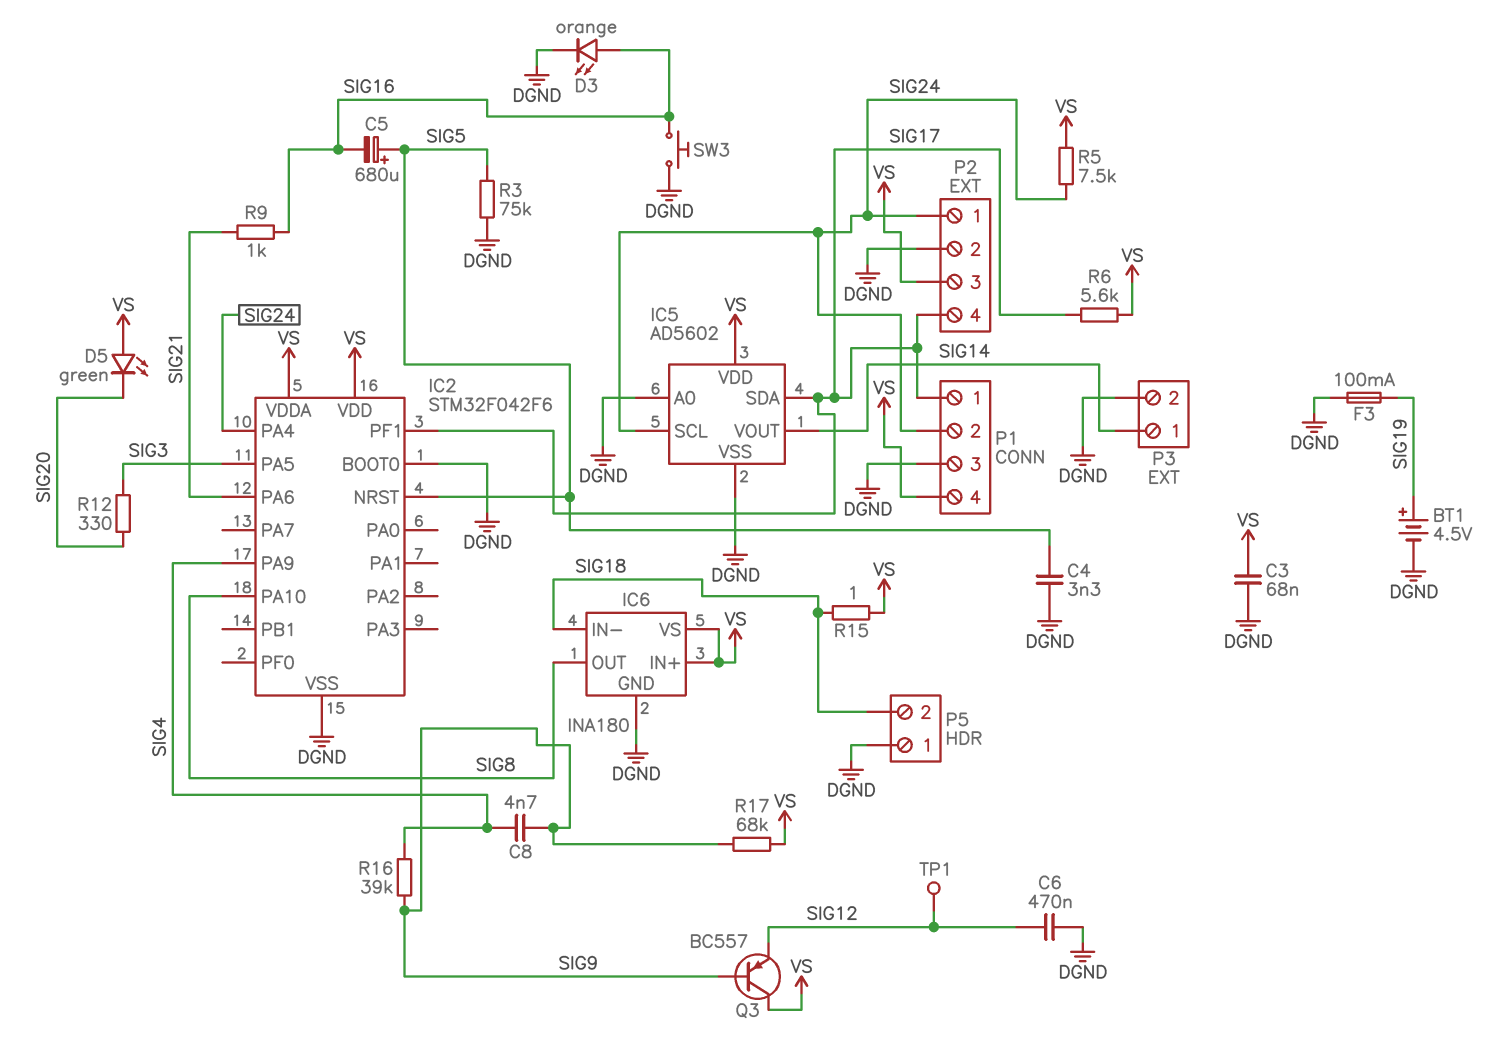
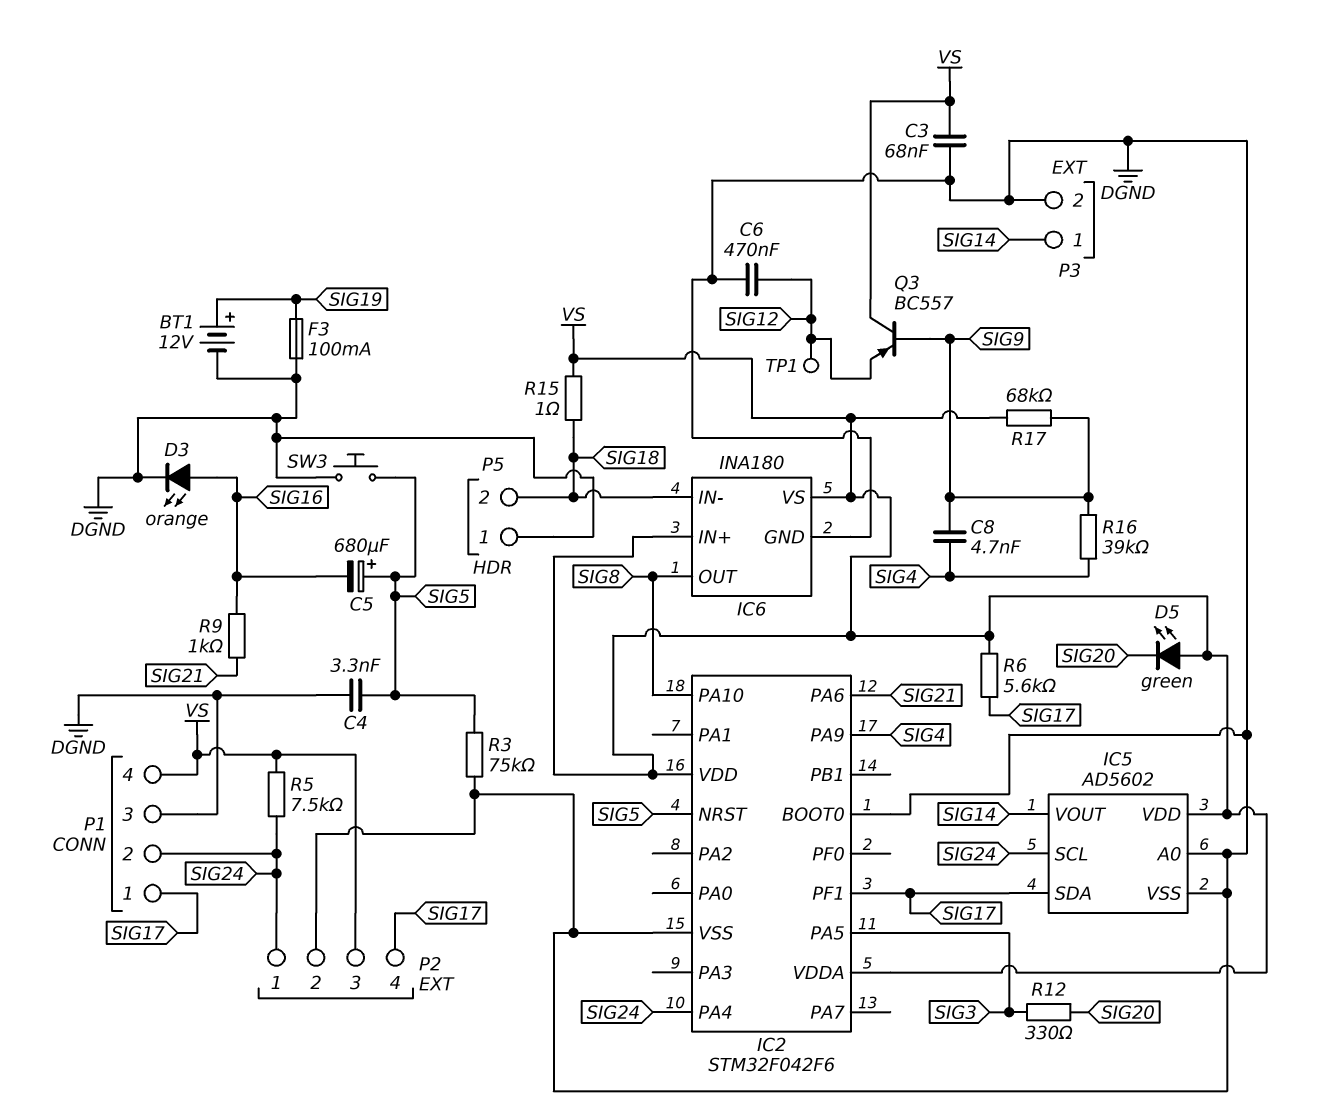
BT1: 4.5V (plus SIG19, minus DGND) -> 12V (plus SIG19, minus DGND)
SW3: button (DGND, SIG16) -> button (DGND, SIG5)

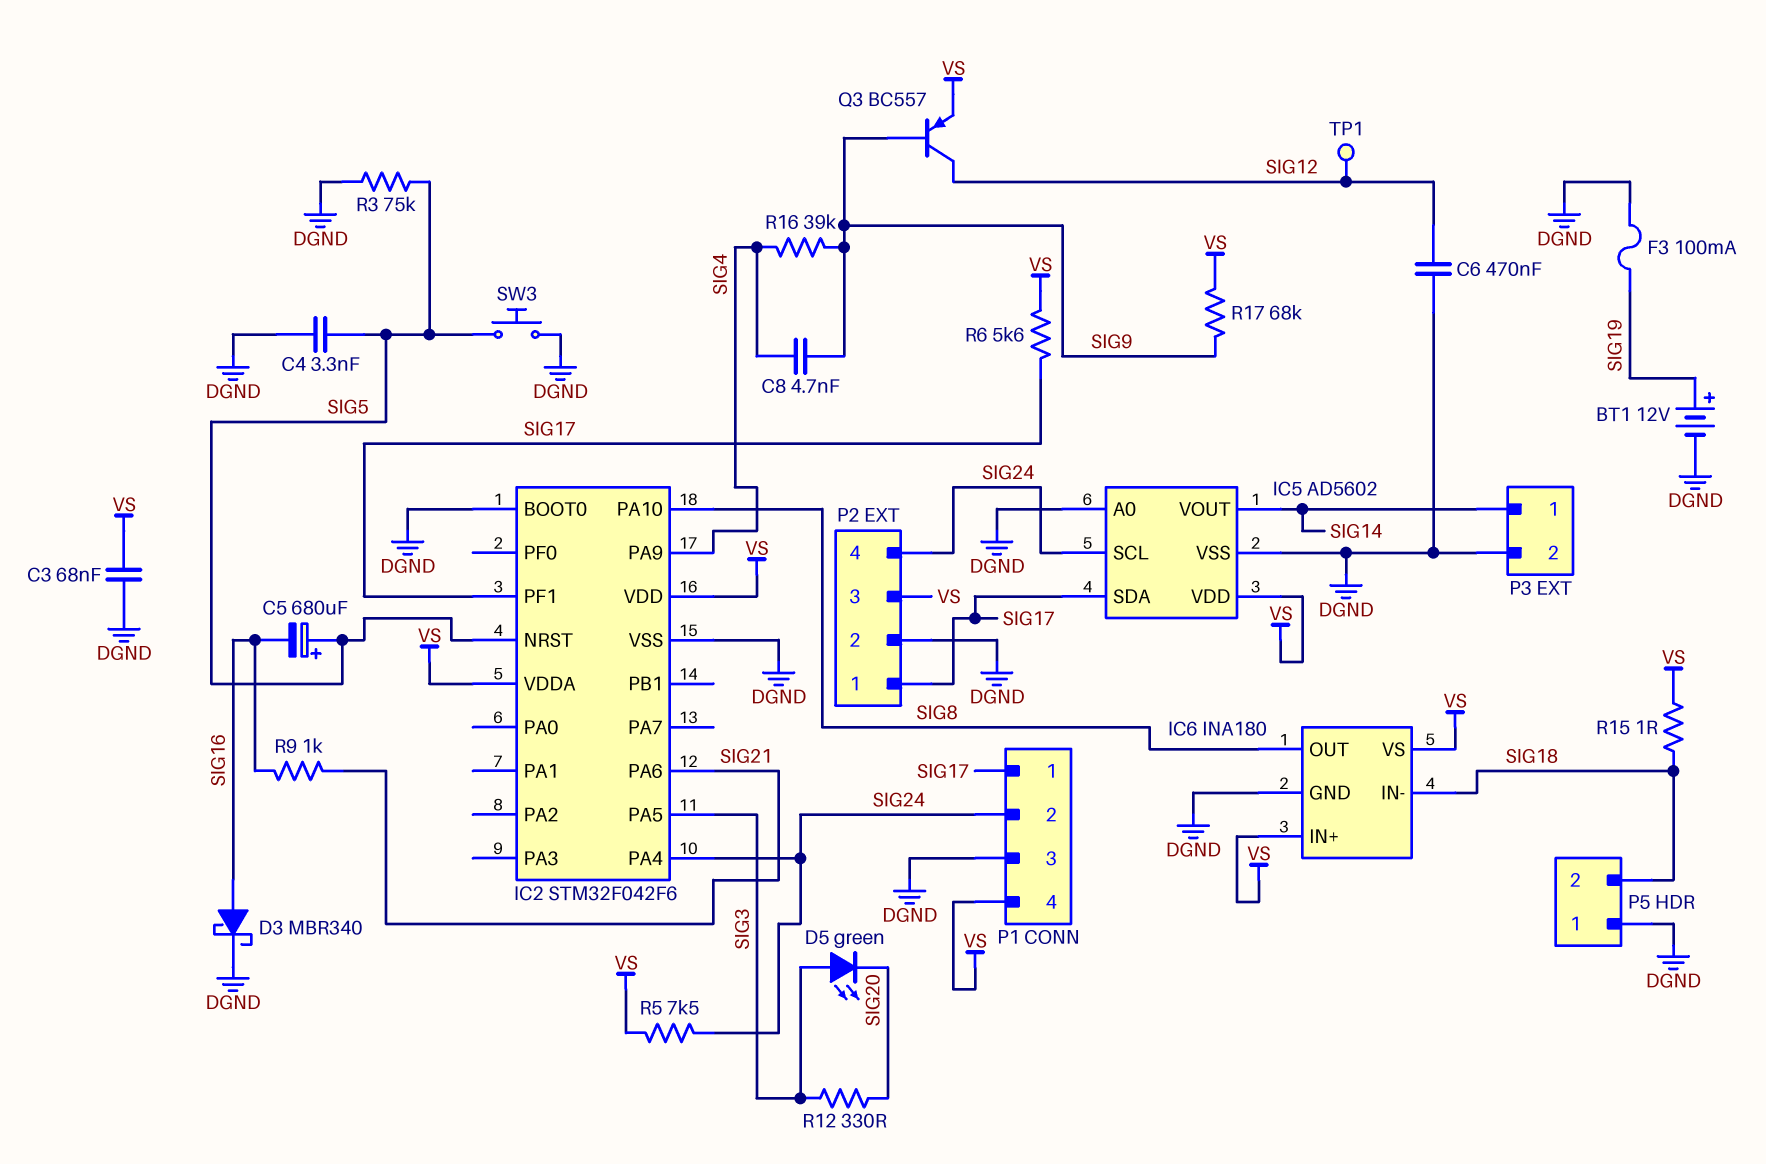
D3: LED orange (A SIG16, K DGND) -> schottky MBR340 (A SIG16, K DGND)
D5: LED green (A VS, K SIG20) -> LED green (A SIG3, K SIG20)
P2 pin 1: SIG24 -> SIG17
P2 pin 4: SIG17 -> SIG24
Q3: PNP BC557 (B SIG9, C VS, E SIG12) -> PNP BC557 (B SIG9, C SIG12, E VS)

